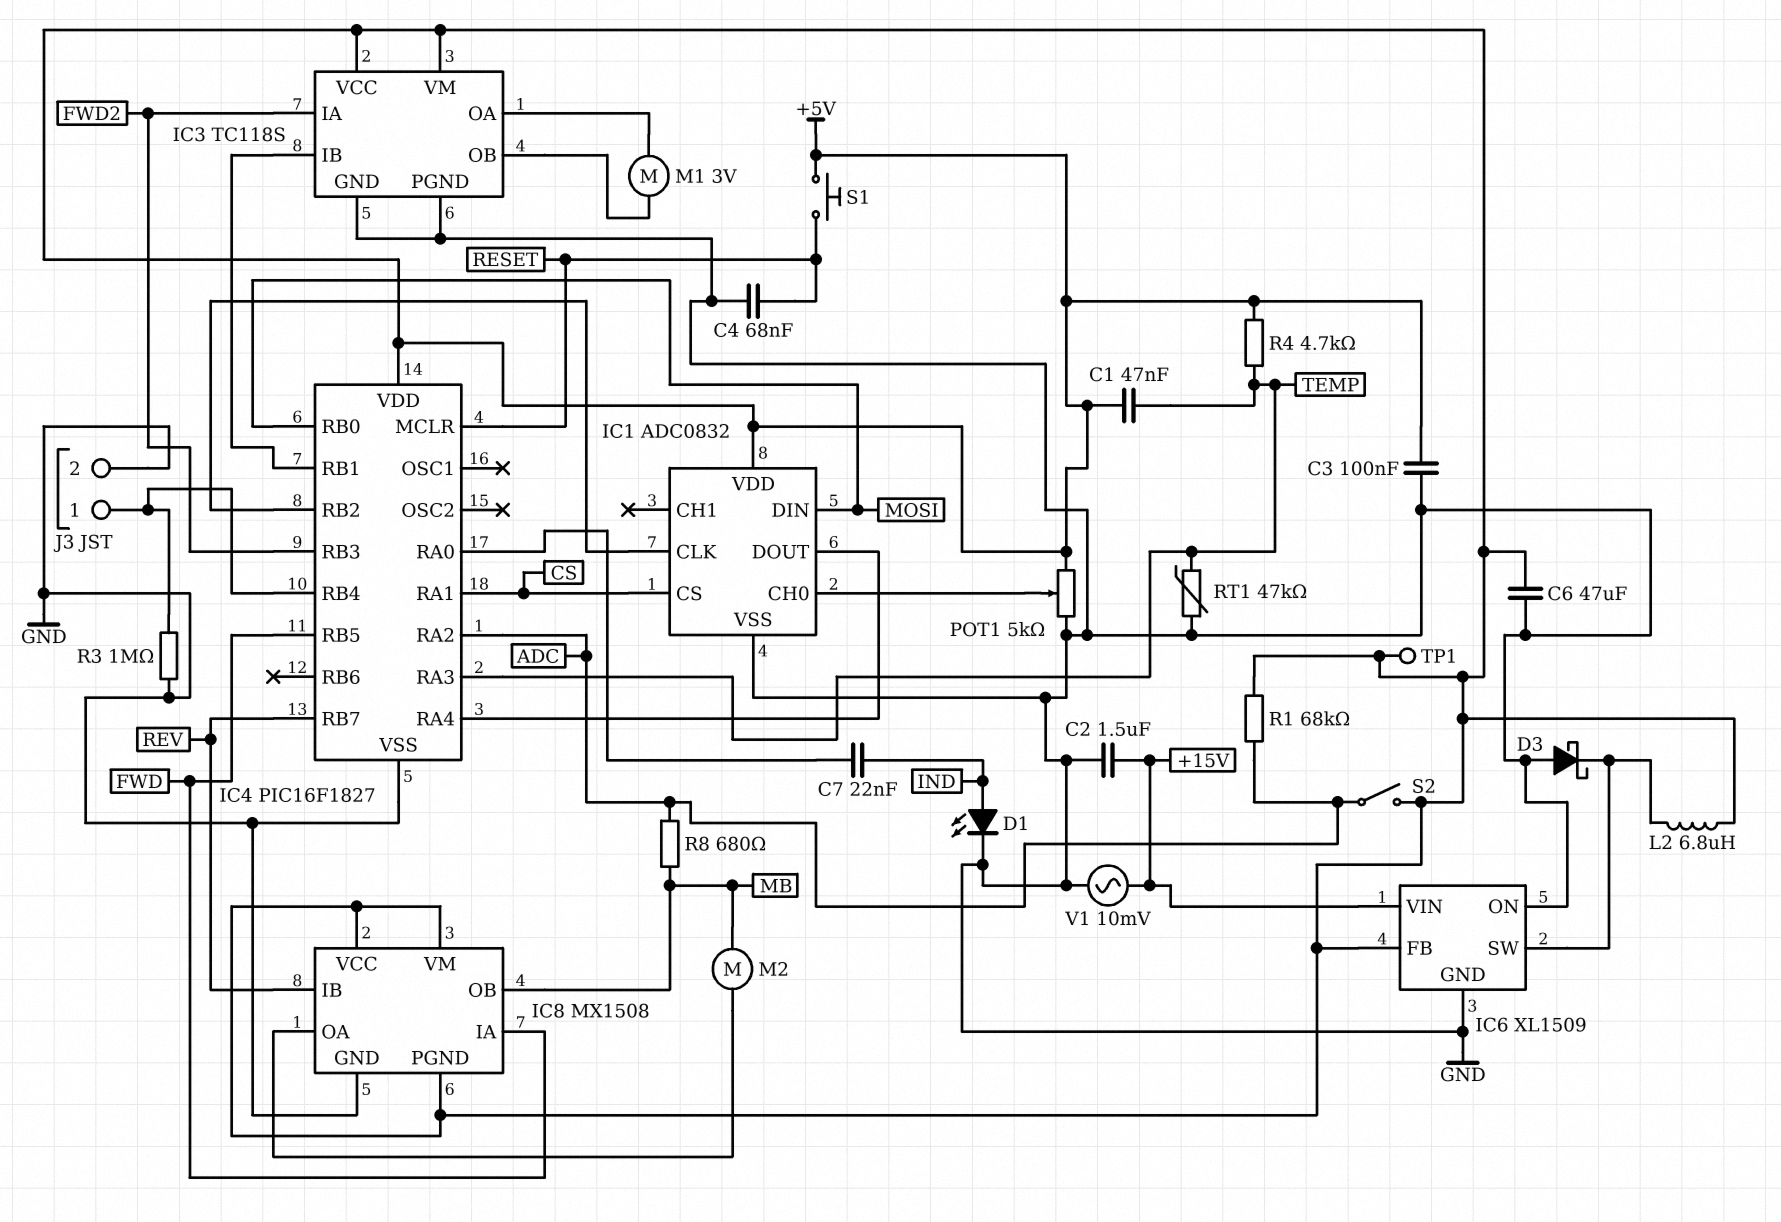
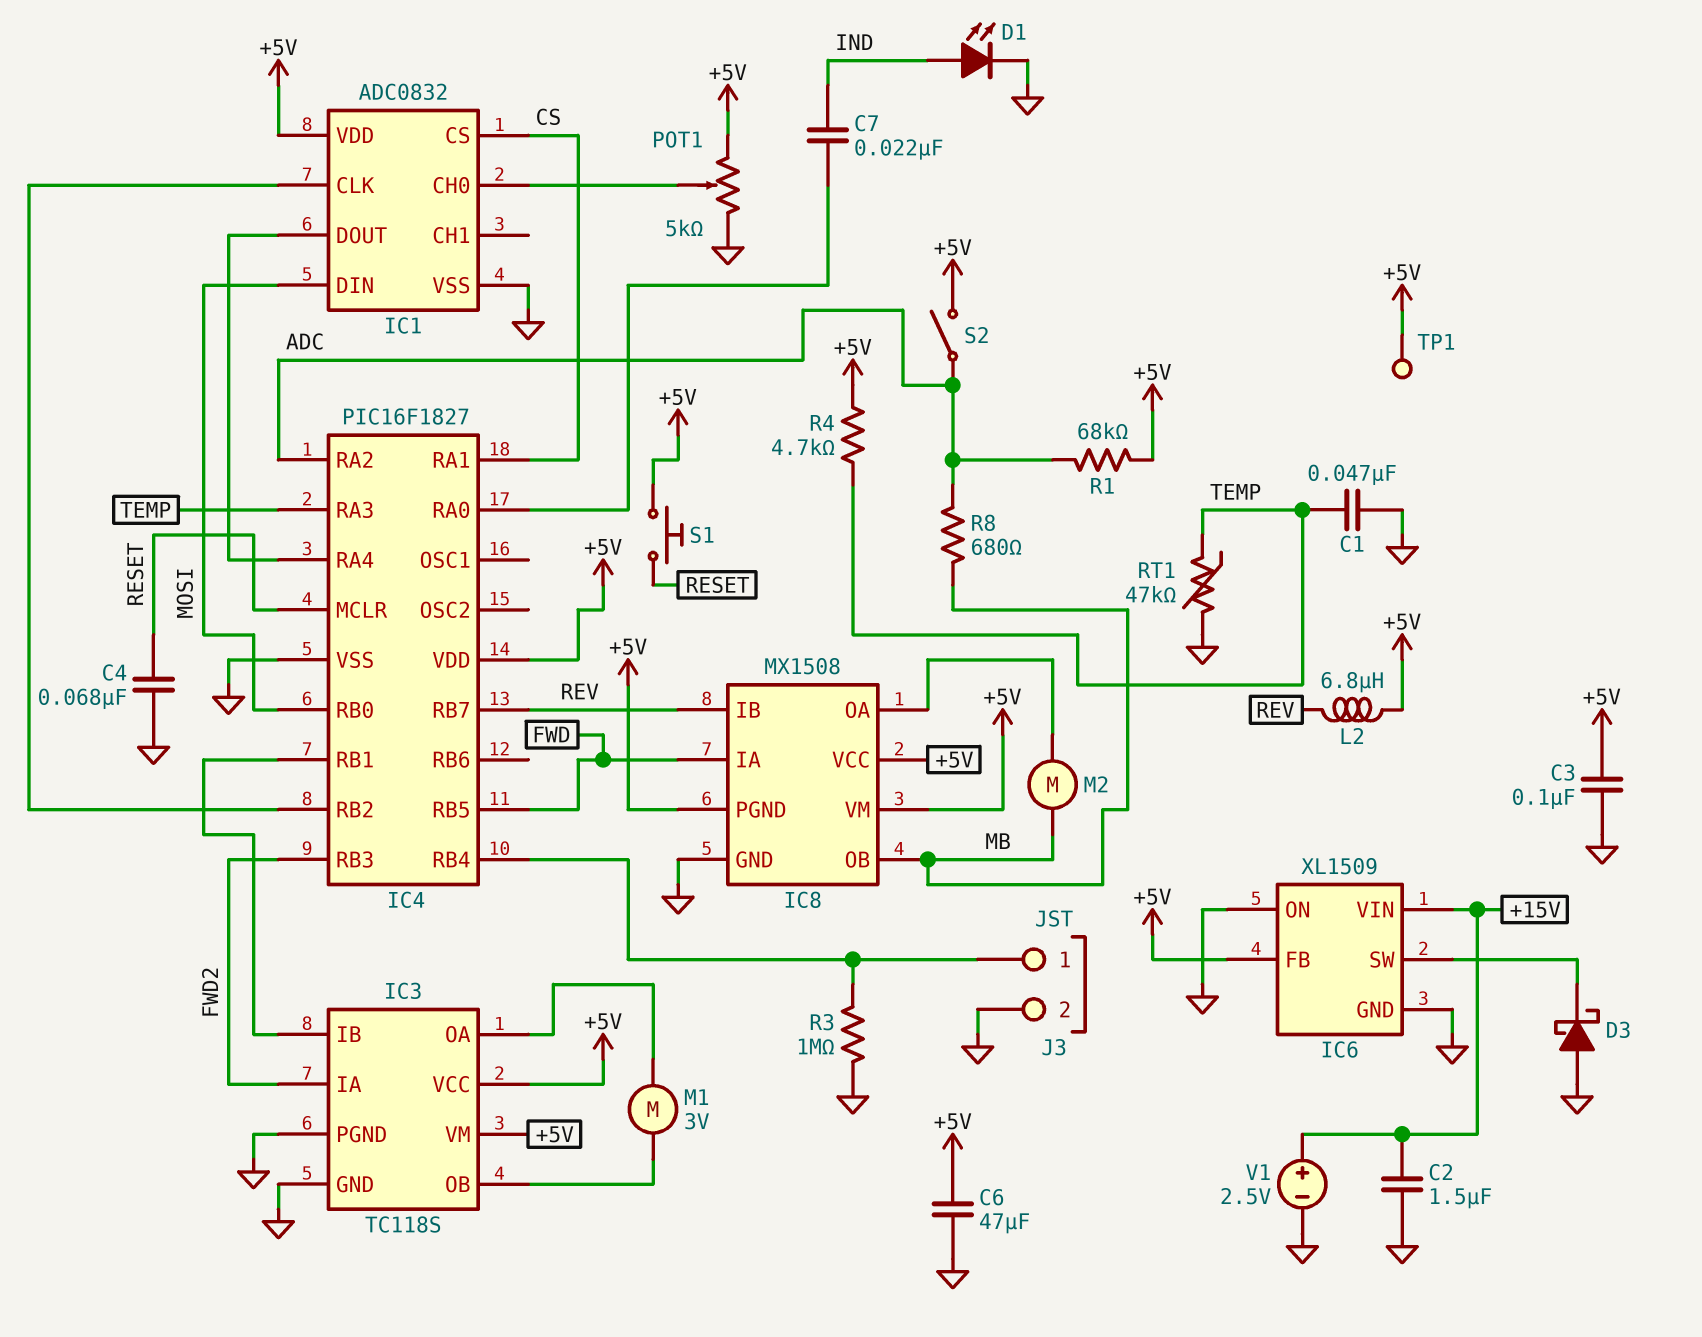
C1: 47nF (+5V, TEMP) -> 47nF (GND, TEMP)
L2: 6.8uH (+5V, IC6/SW) -> 6.8uH (+5V, REV)
V1: AC 10mV (+15V, GND) -> 2.5V (plus +15V, minus GND)

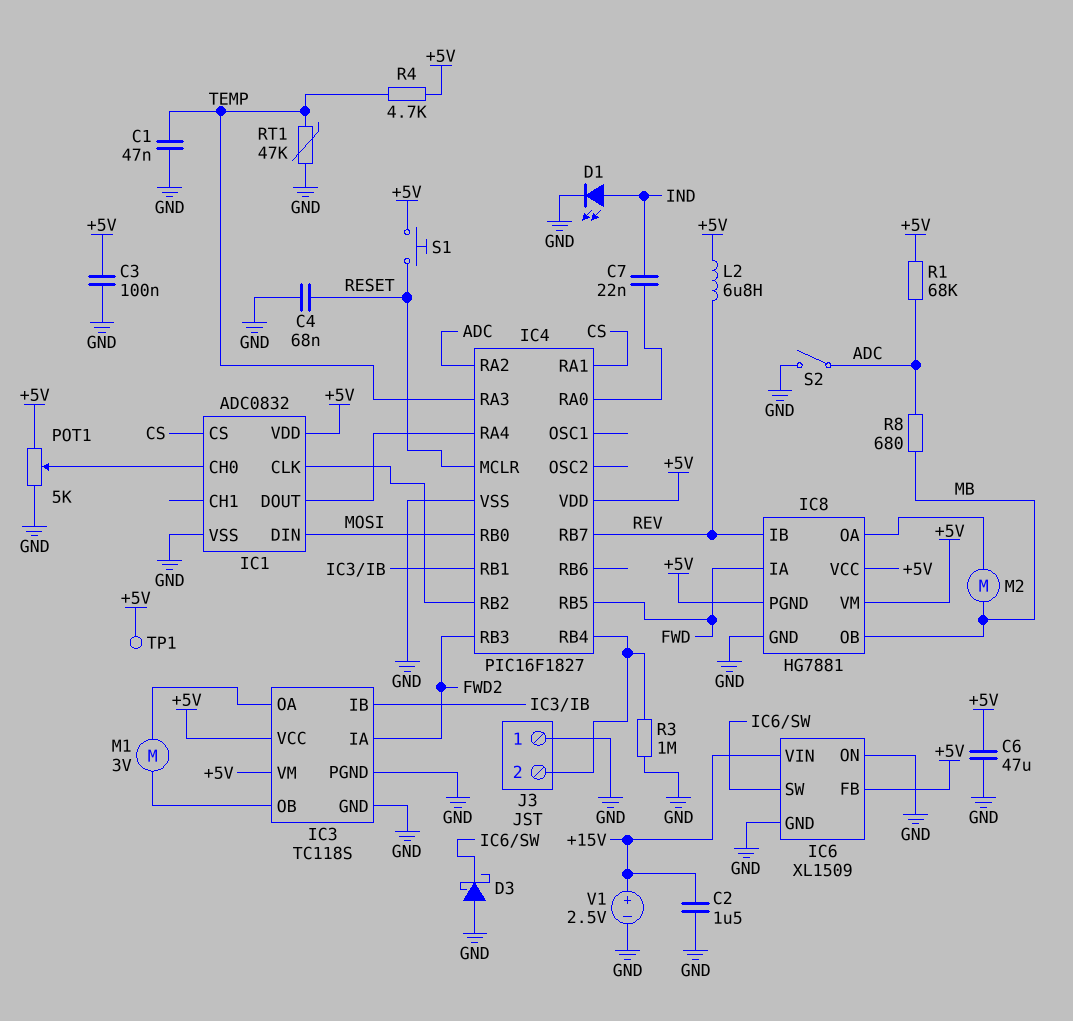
IC8: MX1508 -> HG7881
J3 pin 1: IC4/RB4 -> GND
J3 pin 2: GND -> IC4/RB4
S2: switch (+5V, ADC) -> switch (ADC, GND)

